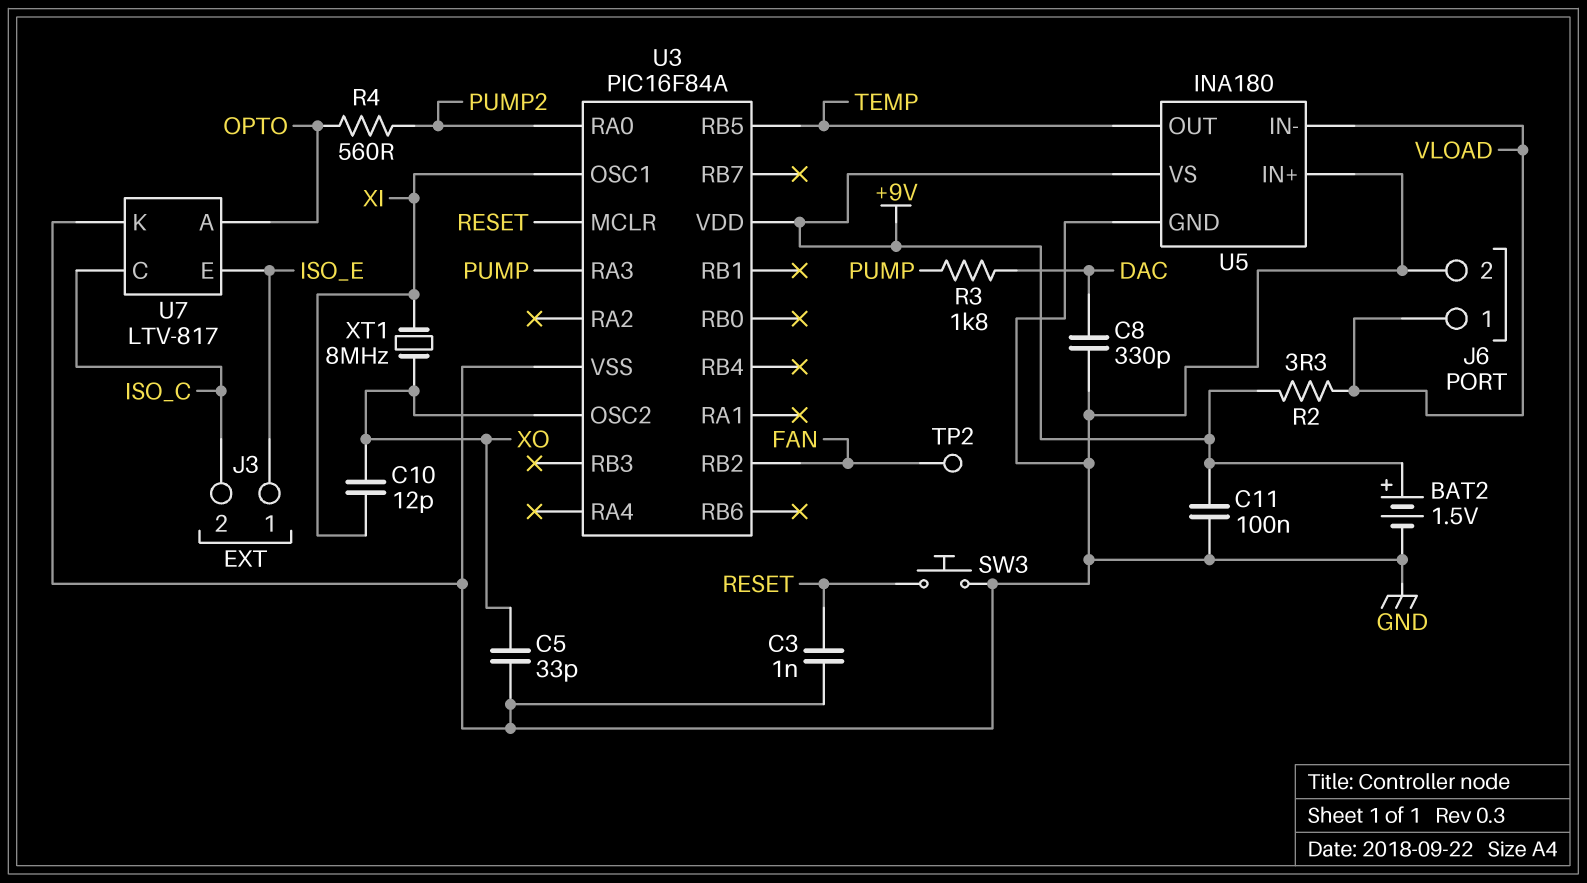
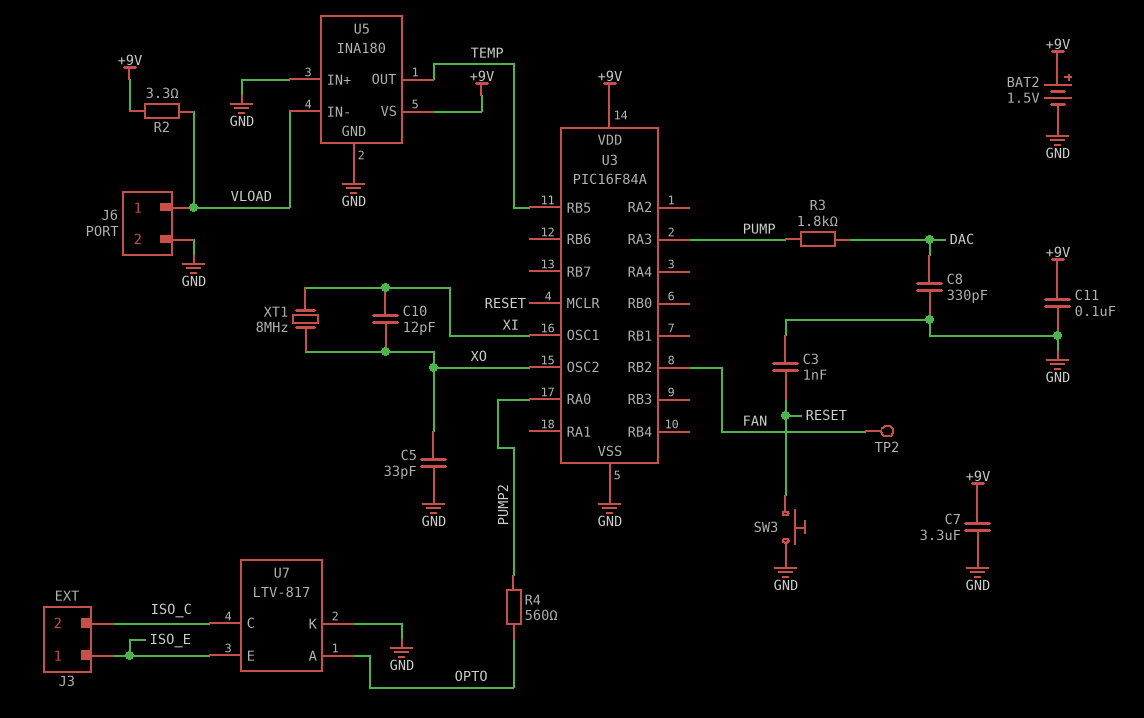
C7: none -> 3.3uF (+9V, GND)

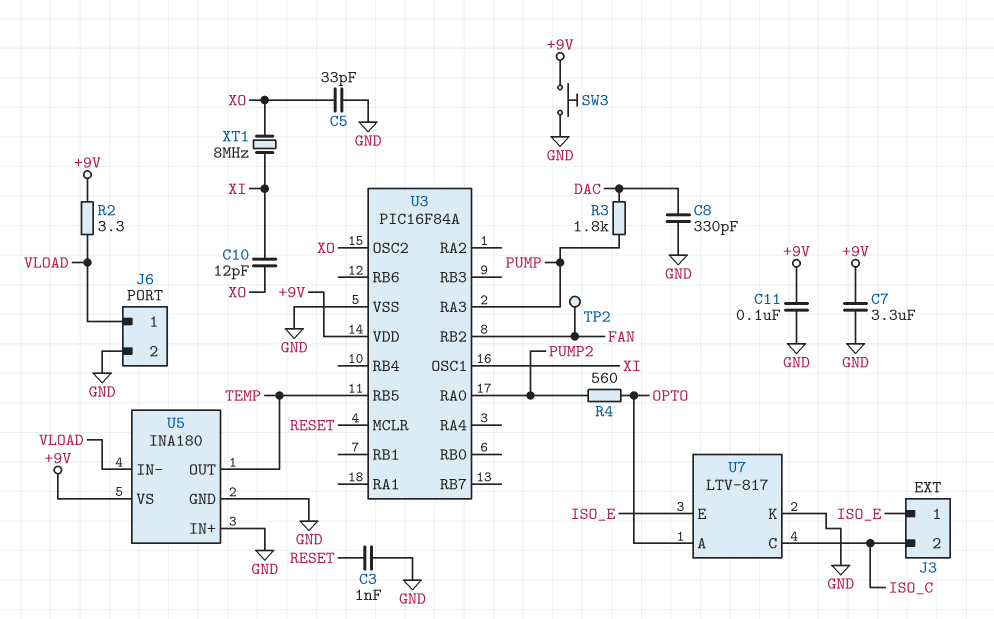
BAT2: 1.5V (plus +9V, minus GND) -> none
SW3: button (GND, RESET) -> button (+9V, GND)

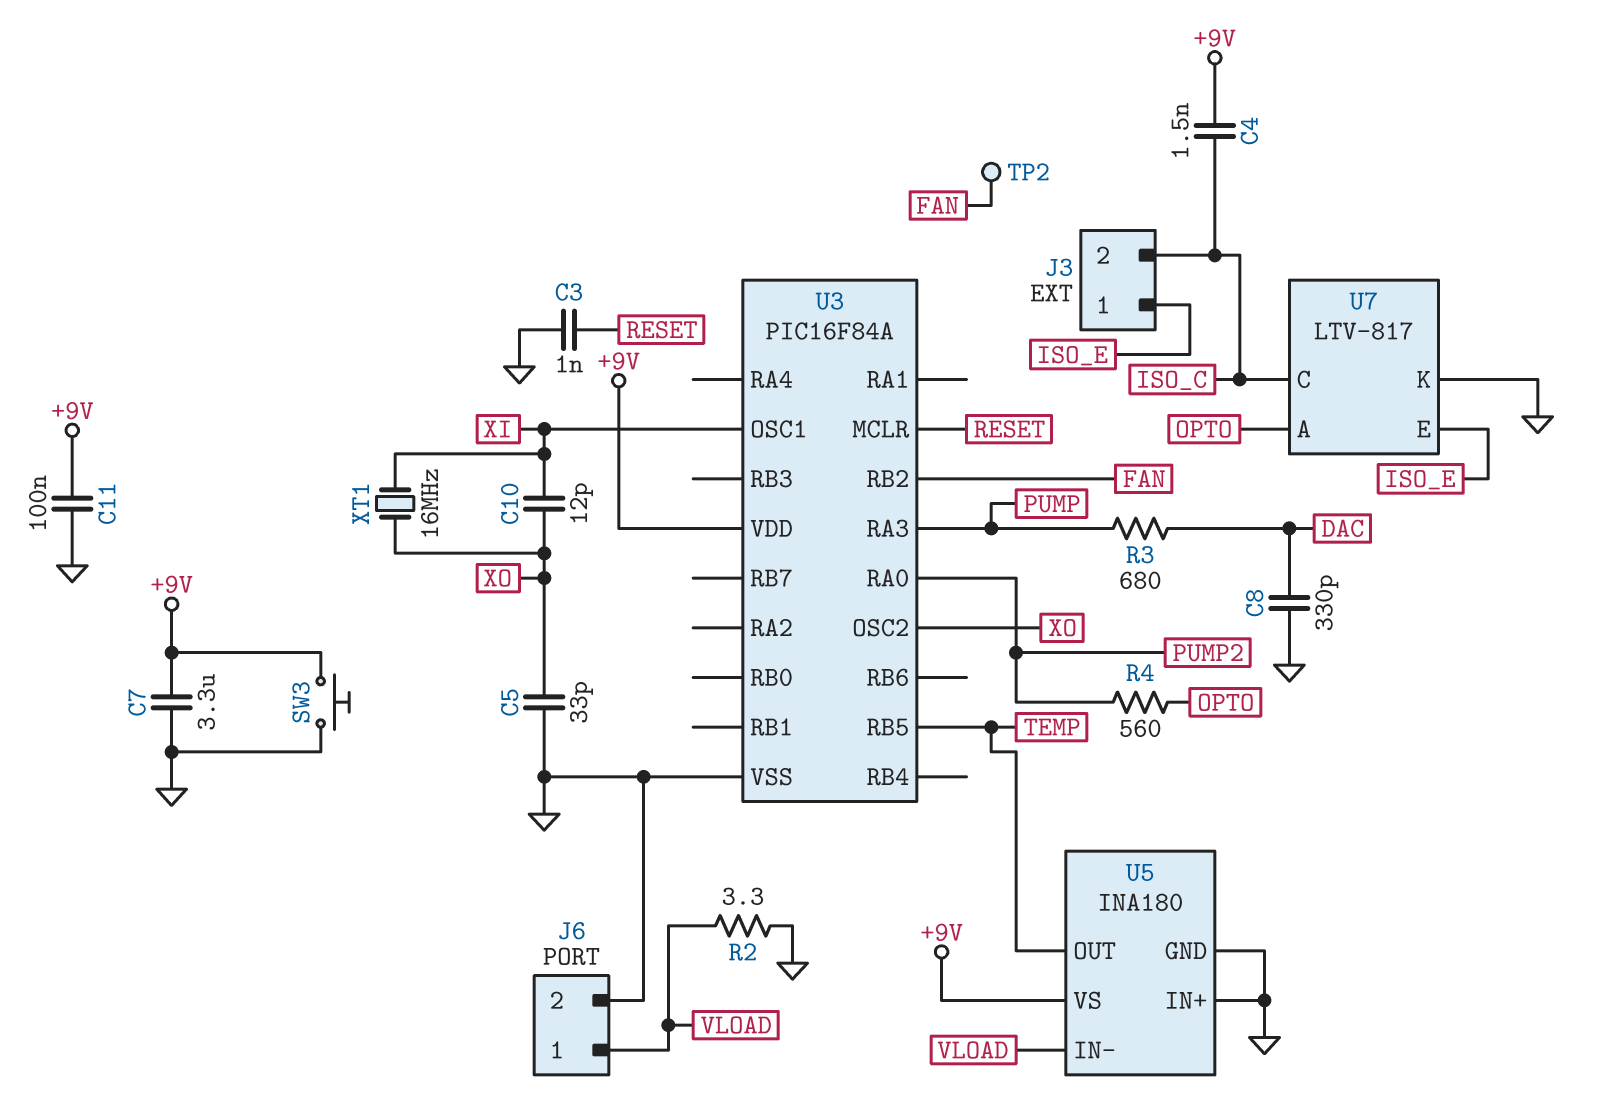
C4: none -> 1.5nF (+9V, ISO_C)
R2: 3.3 (+9V, VLOAD) -> 3.3 (GND, VLOAD)
R3: 1.8k (DAC, PUMP) -> 680 (DAC, PUMP)
XT1: 8MHz (XI, XO) -> 16MHz (XI, XO)

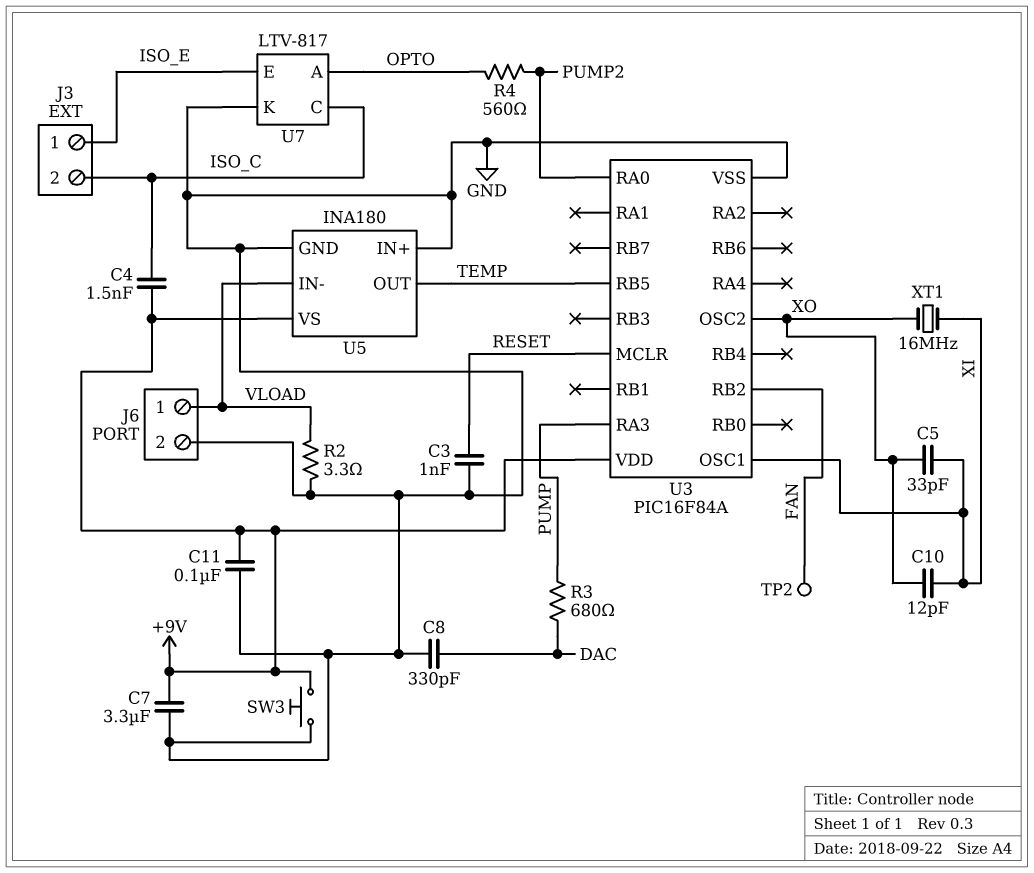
C5: 33pF (GND, XO) -> 33pF (XI, XO)

